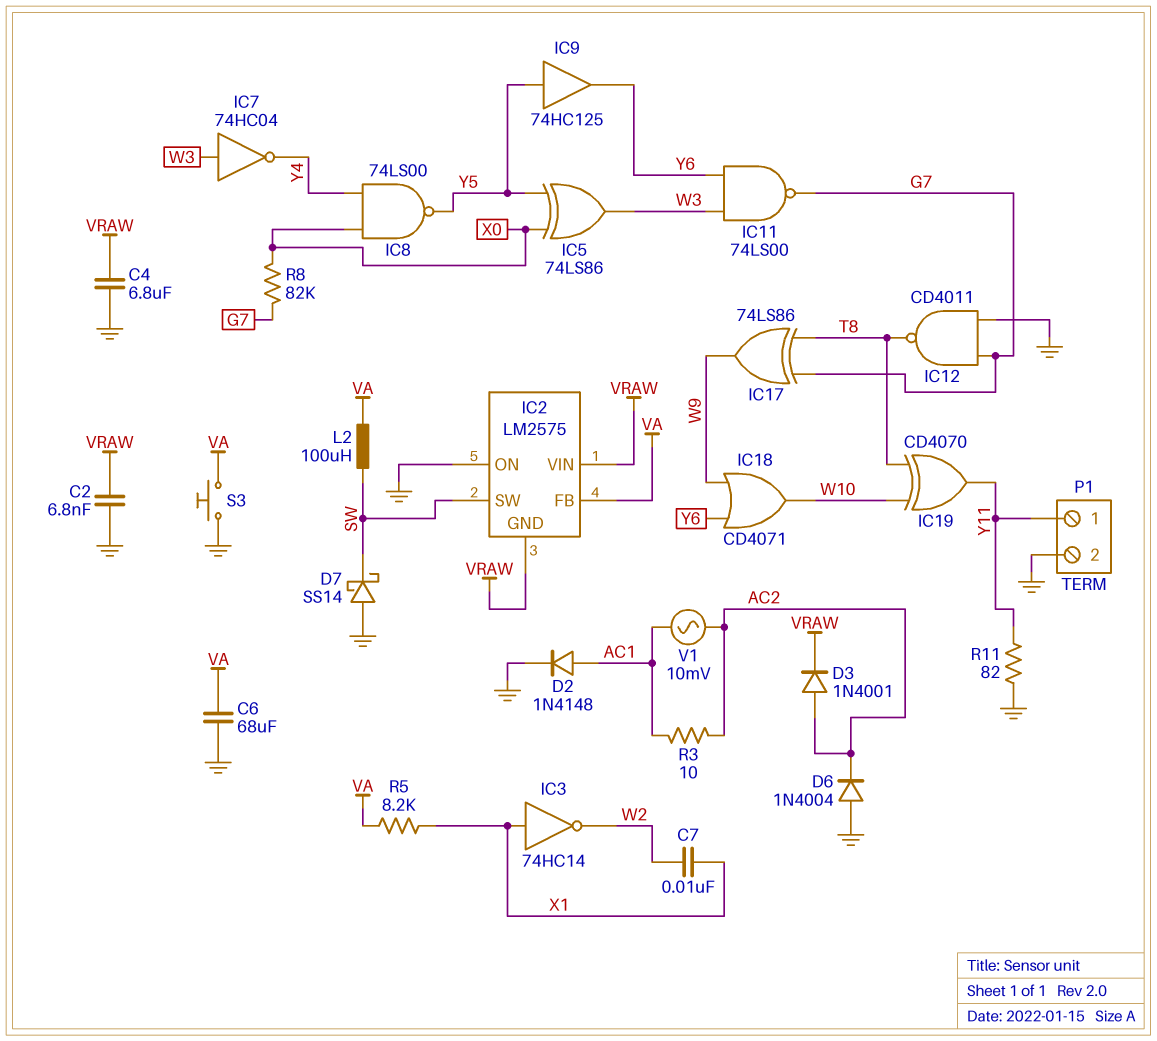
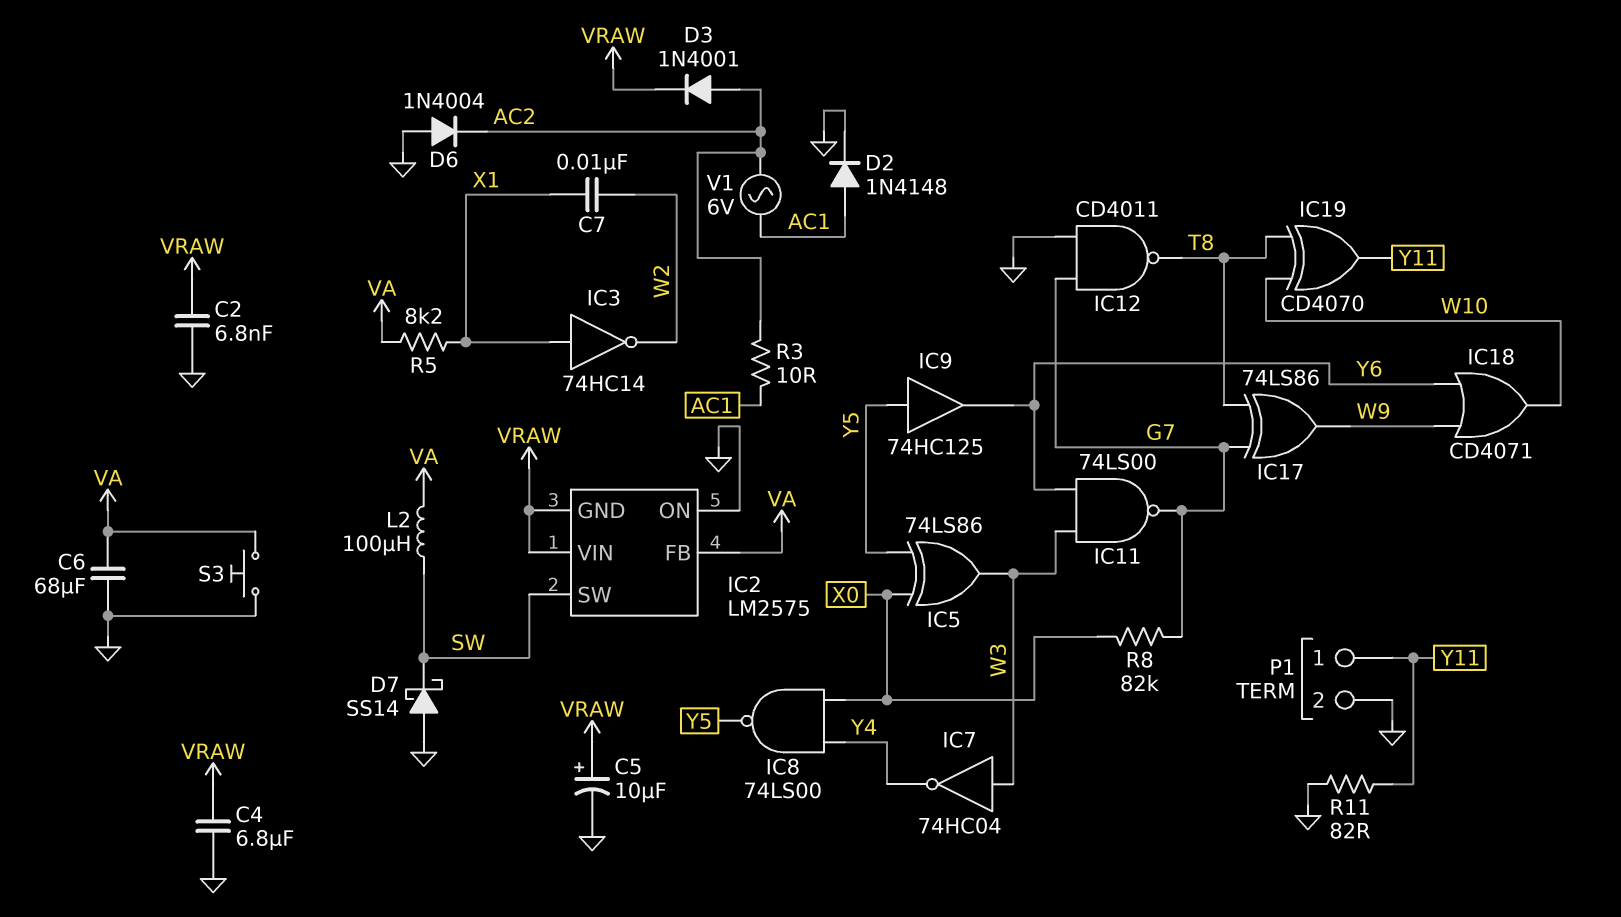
C5: none -> 10uF (plus VRAW, minus GND)
V1: AC 10mV (AC1, AC2) -> AC 6V (AC1, AC2)

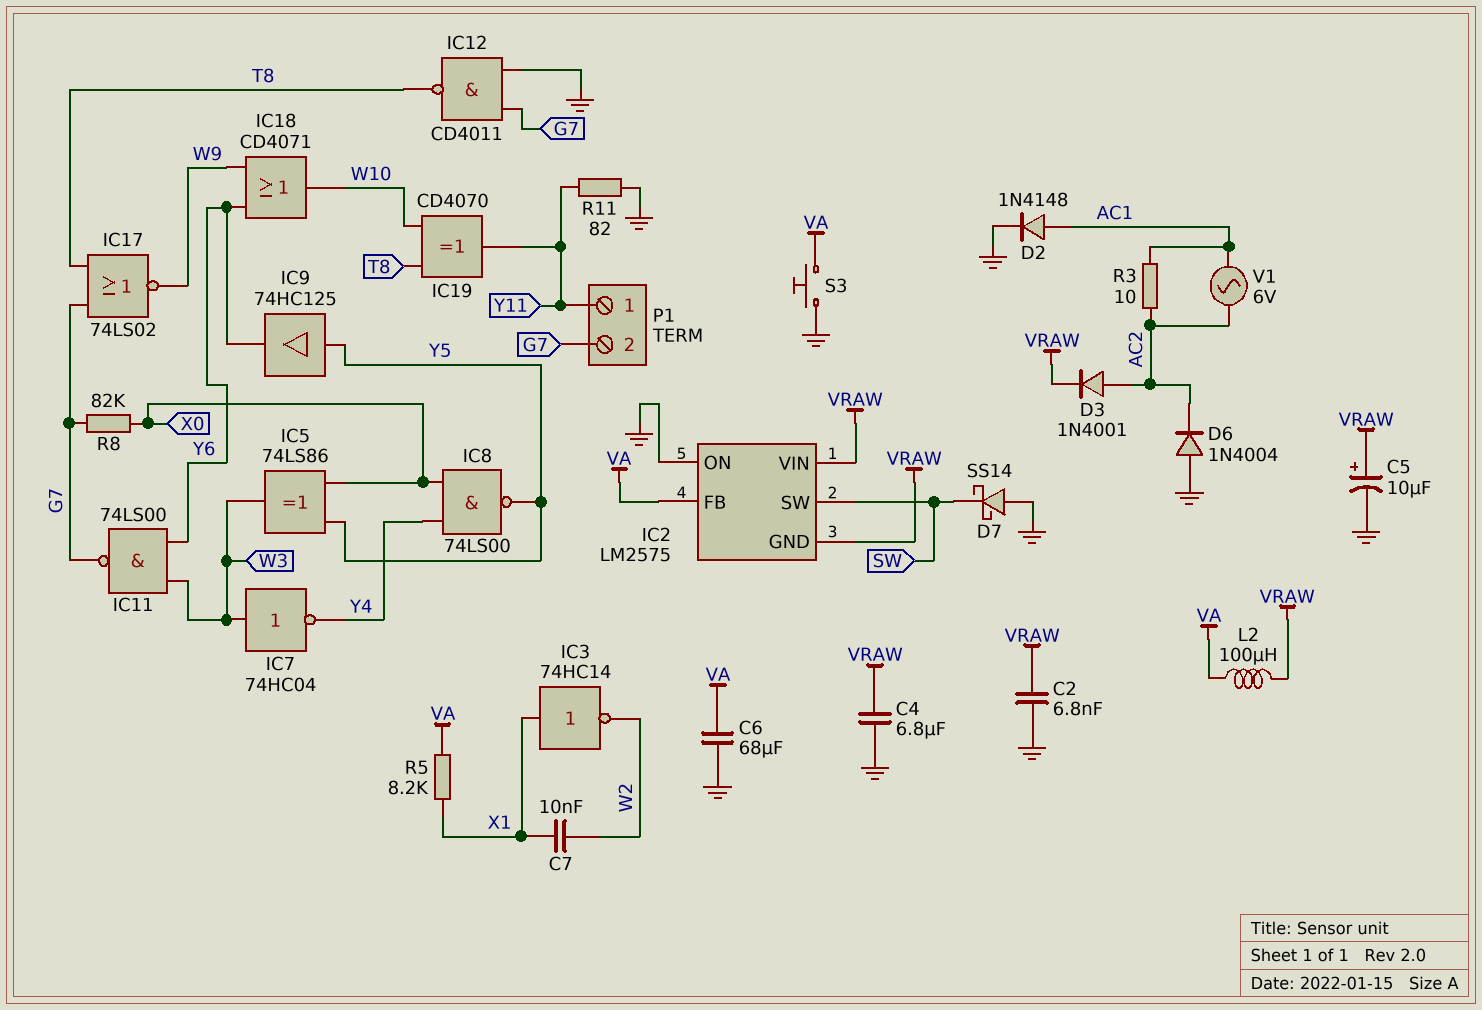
IC17: XOR 74LS86 (in G7, in T8, out W9) -> NOR 74LS02 (in G7, in T8, out W9)
L2: 100uH (SW, VA) -> 100uH (VA, VRAW)
P1 pin 2: GND -> G7

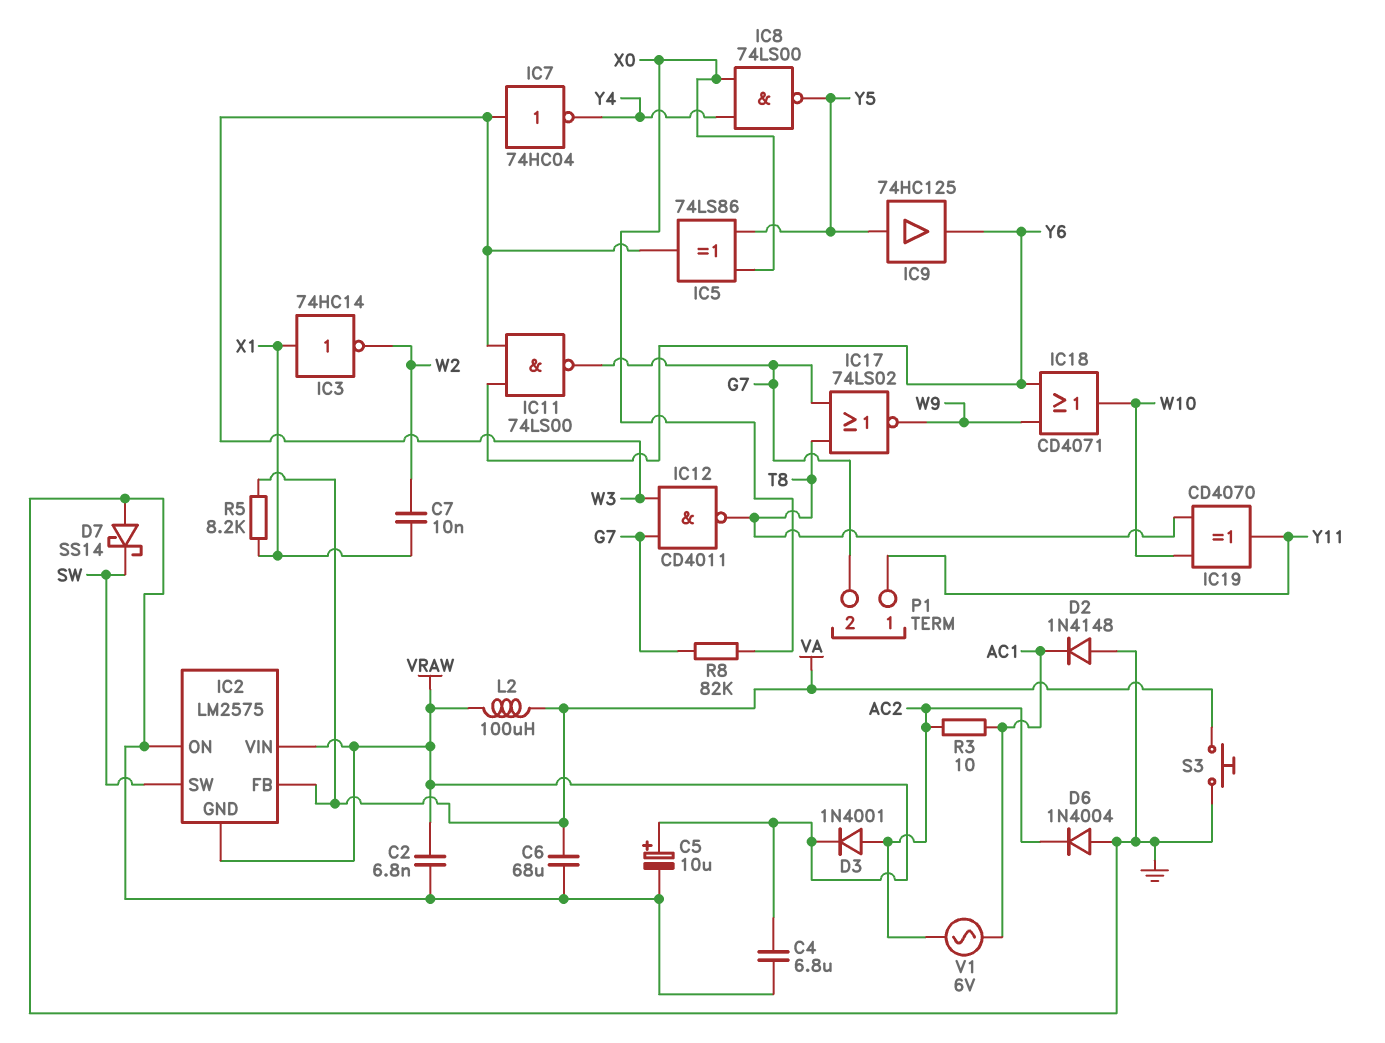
D2: diode 1N4148 (A AC1, K GND) -> diode 1N4148 (A GND, K AC1)
IC12: NAND CD4011 (in G7, in GND, out T8) -> NAND CD4011 (in G7, in W3, out T8)
R11: 82 (GND, Y11) -> none

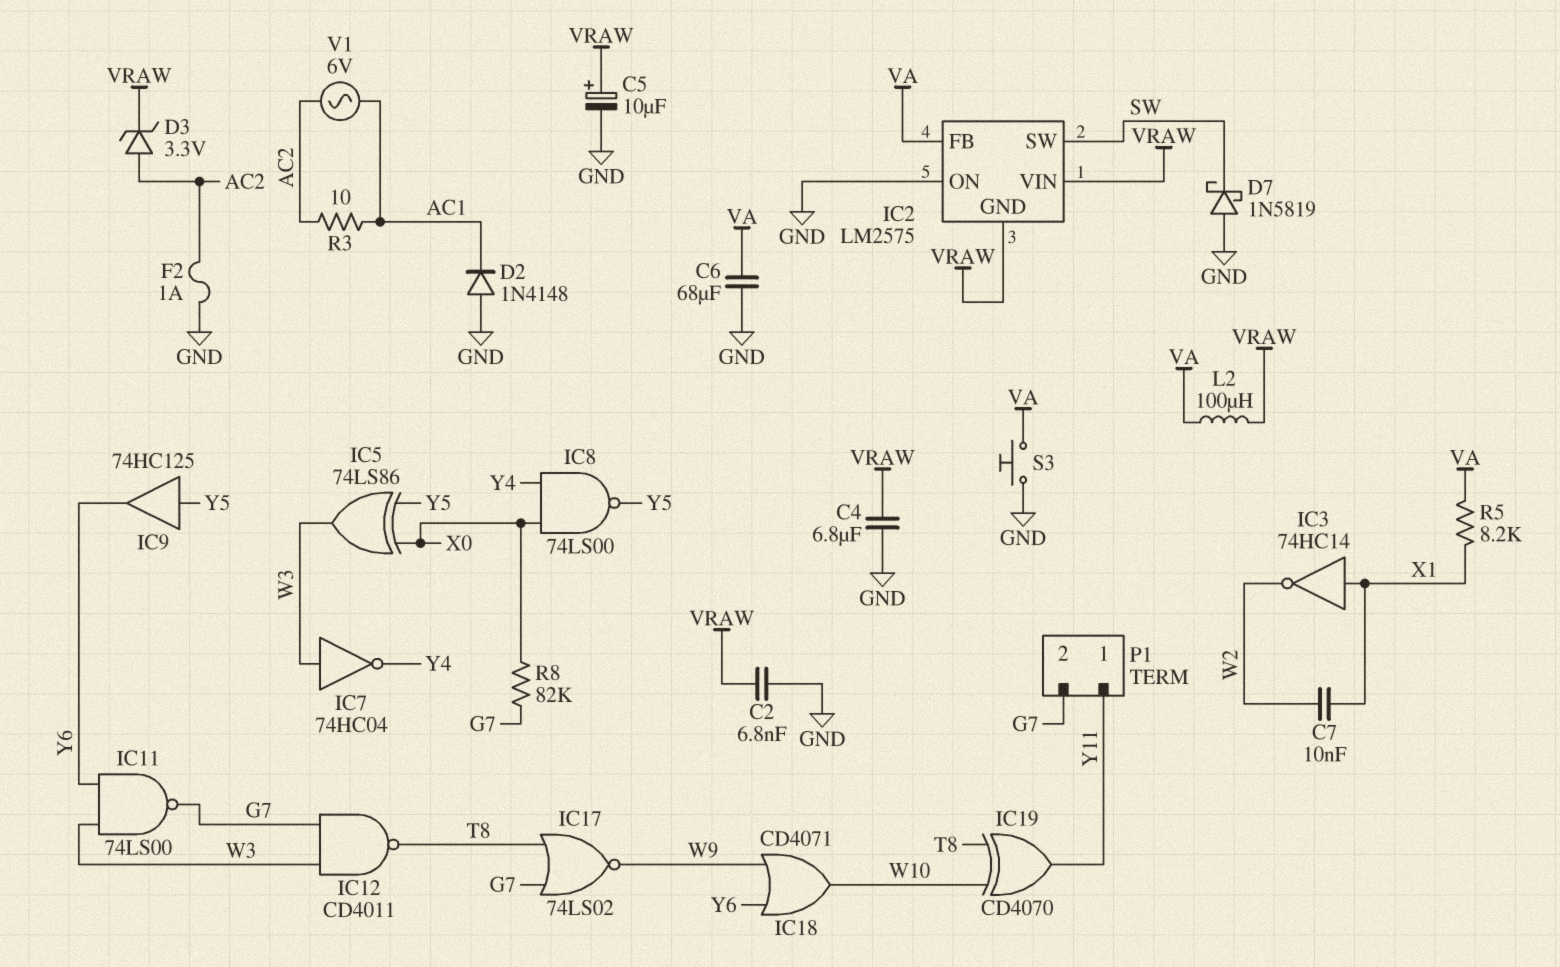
D3: diode 1N4001 (A AC2, K VRAW) -> zener 3.3V (A AC2, K VRAW)
D6: diode 1N4004 (A GND, K AC2) -> none
D7: schottky SS14 (A GND, K SW) -> schottky 1N5819 (A GND, K SW)
F2: none -> 1A (AC2, GND)

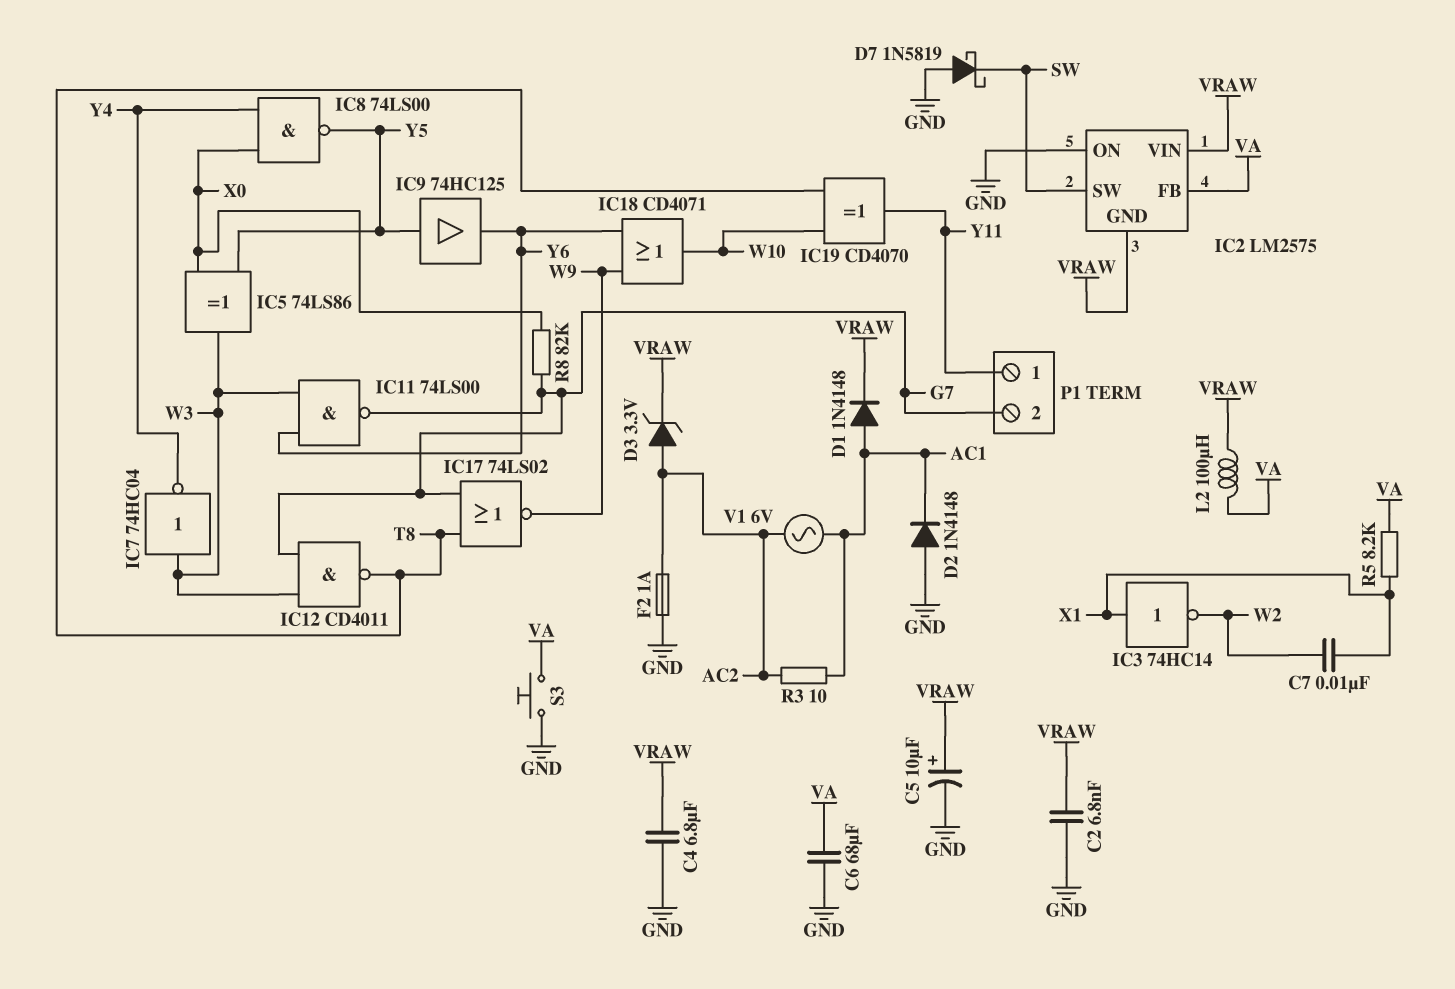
D1: none -> diode 1N4148 (A AC1, K VRAW)

